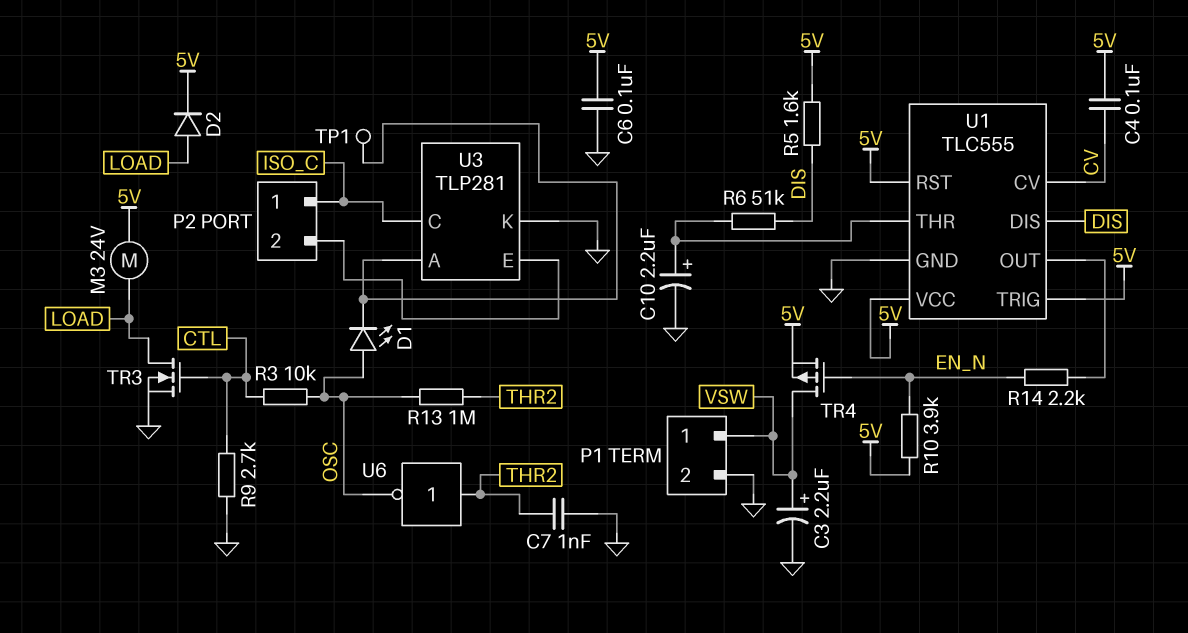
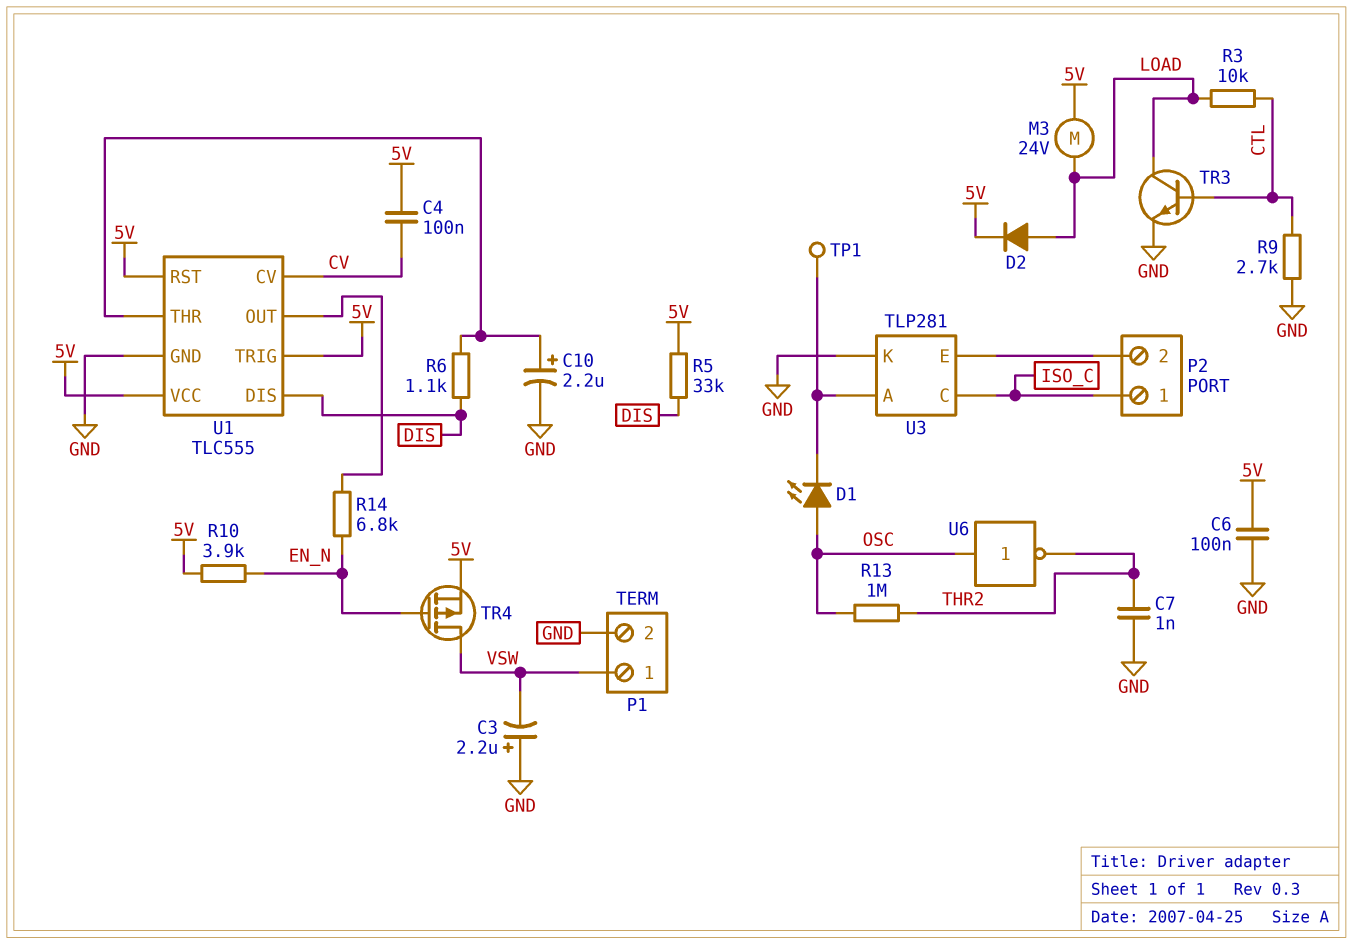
C3: 2.2uF (plus VSW, minus GND) -> 2.2uF (plus GND, minus VSW)
R3: 10k (CTL, OSC) -> 10k (CTL, LOAD)
R5: 1.6k (5V, DIS) -> 33k (5V, DIS)
R6: 51k (DIS, U1/THR) -> 1.1k (DIS, U1/THR)
R14: 2.2k (EN_N, U1/OUT) -> 6.8k (EN_N, U1/OUT)
TR3: NMOS (G CTL, D LOAD, S GND) -> NPN (B CTL, C LOAD, E GND)
U6: NOT (in THR2, out OSC) -> NOT (in OSC, out THR2)

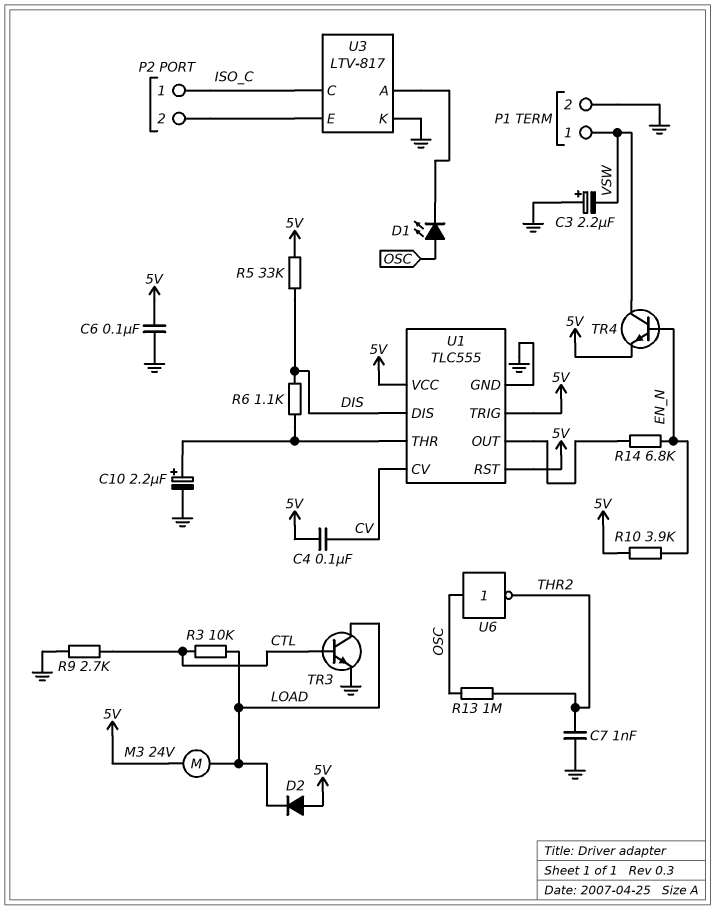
D2: diode (A LOAD, K 5V) -> diode (A 5V, K LOAD)
TP1: test point (U3/A) -> none
TR4: PMOS (G EN_N, D VSW, S 5V) -> NPN (B EN_N, C VSW, E 5V)
U3: TLP281 -> LTV-817

